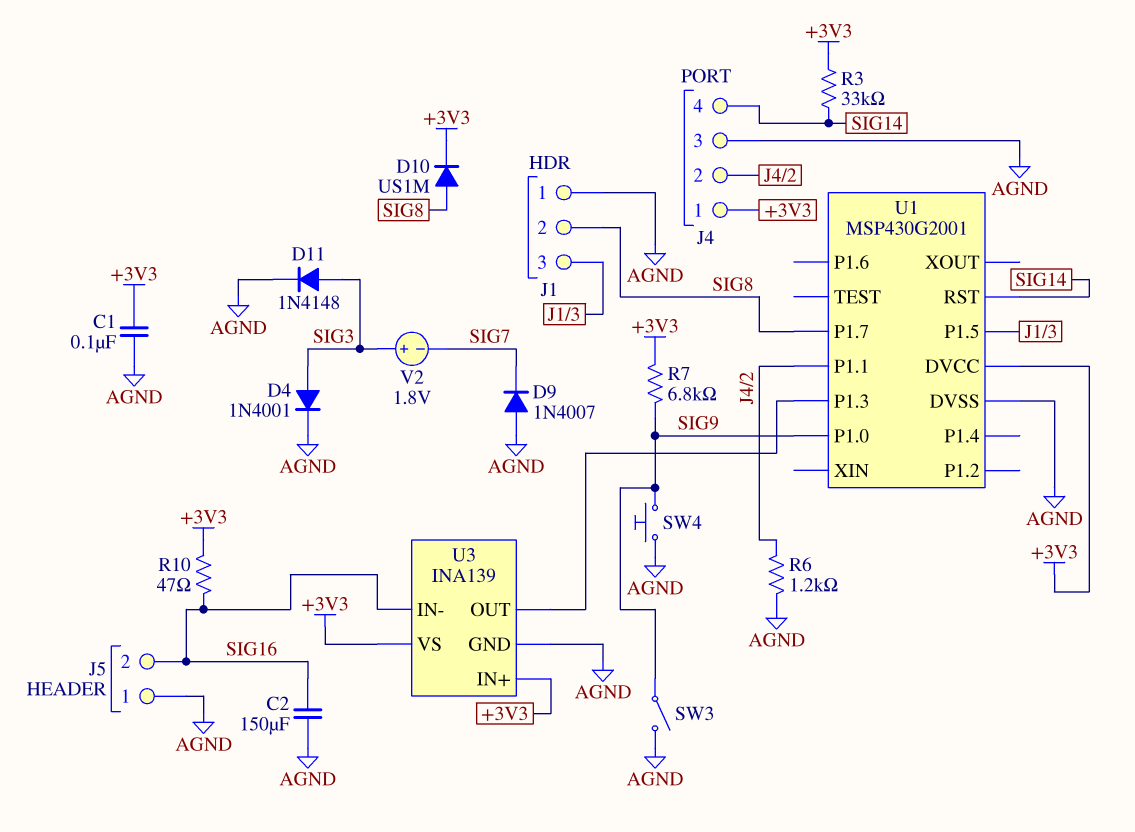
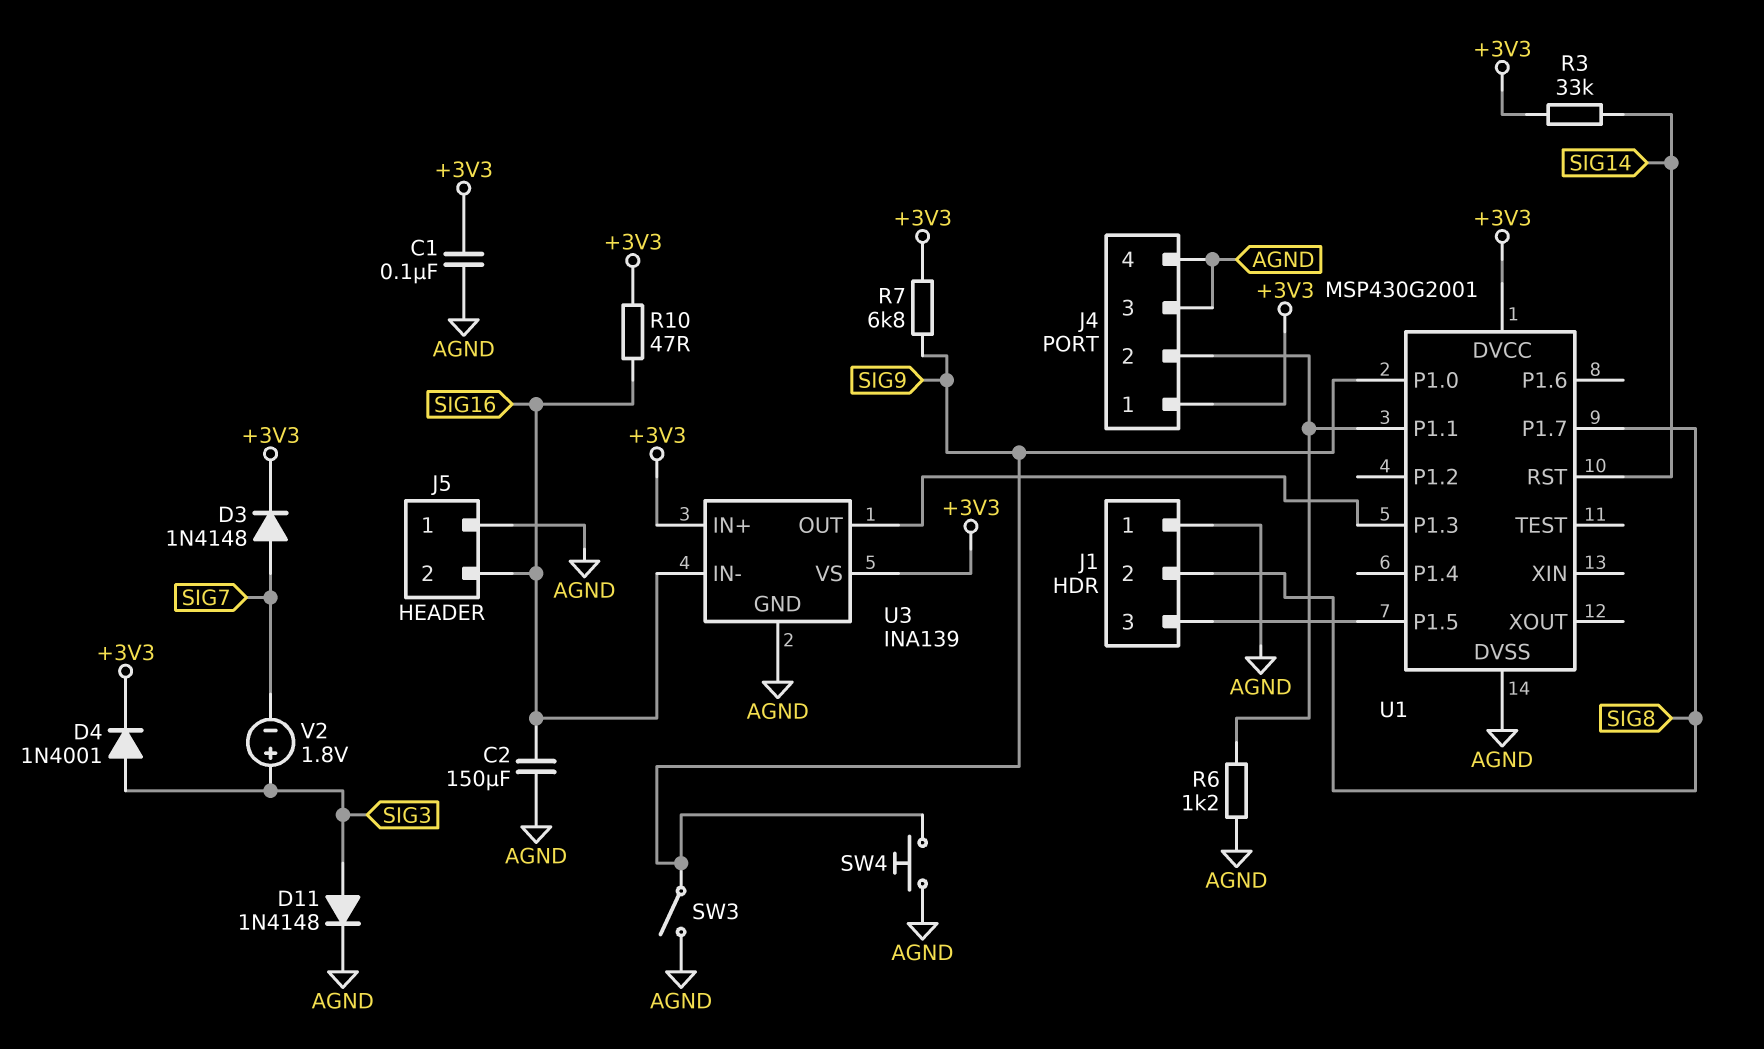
D3: none -> diode 1N4148 (A SIG7, K +3V3)
D4: diode 1N4001 (A SIG3, K AGND) -> diode 1N4001 (A SIG3, K +3V3)
D9: diode 1N4007 (A AGND, K SIG7) -> none
D10: diode US1M (A SIG8, K +3V3) -> none
J4 pin 4: SIG14 -> AGND

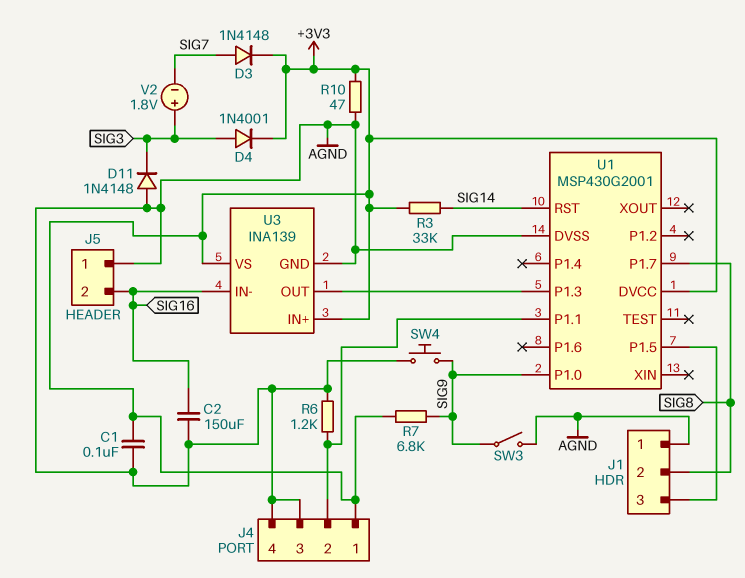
D11: diode 1N4148 (A SIG3, K AGND) -> diode 1N4148 (A AGND, K SIG3)
R10: 47 (+3V3, SIG16) -> 47 (+3V3, AGND)

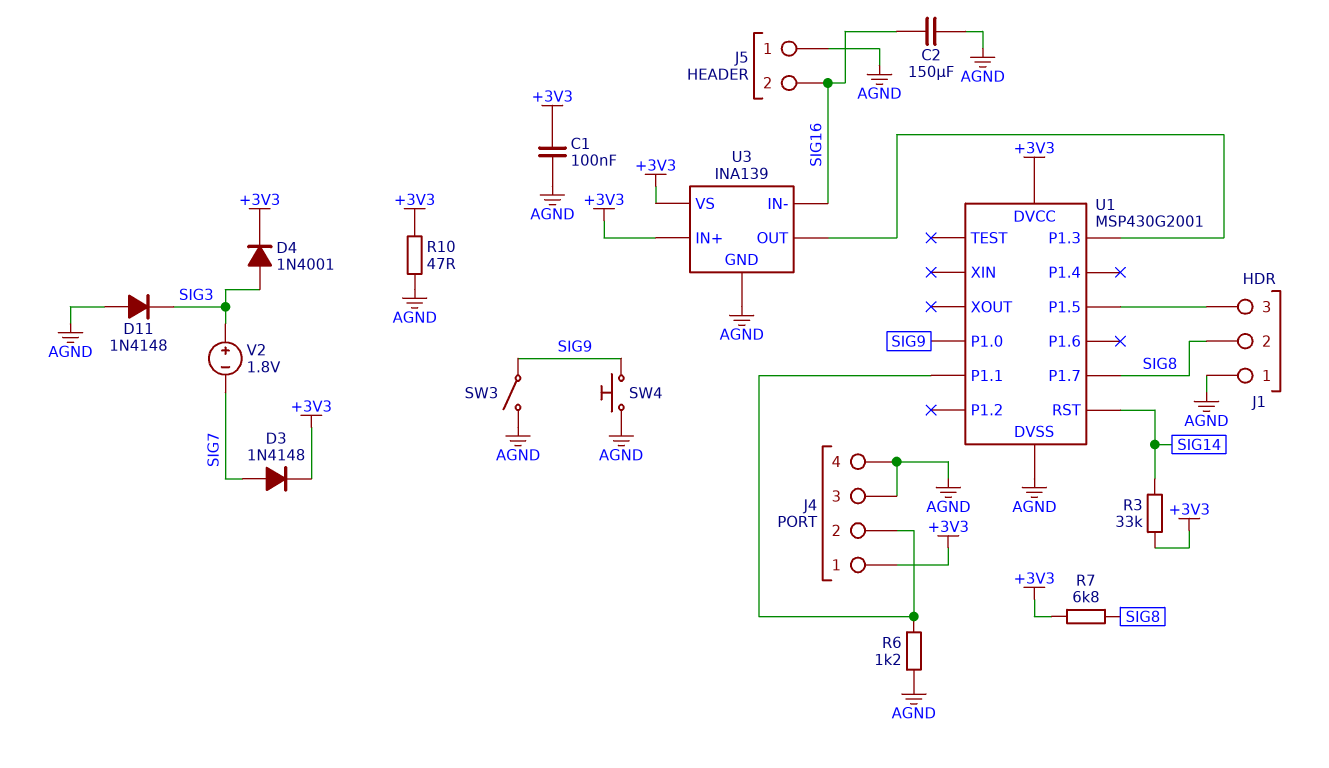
R7: 6.8k (+3V3, SIG9) -> 6.8k (+3V3, SIG8)

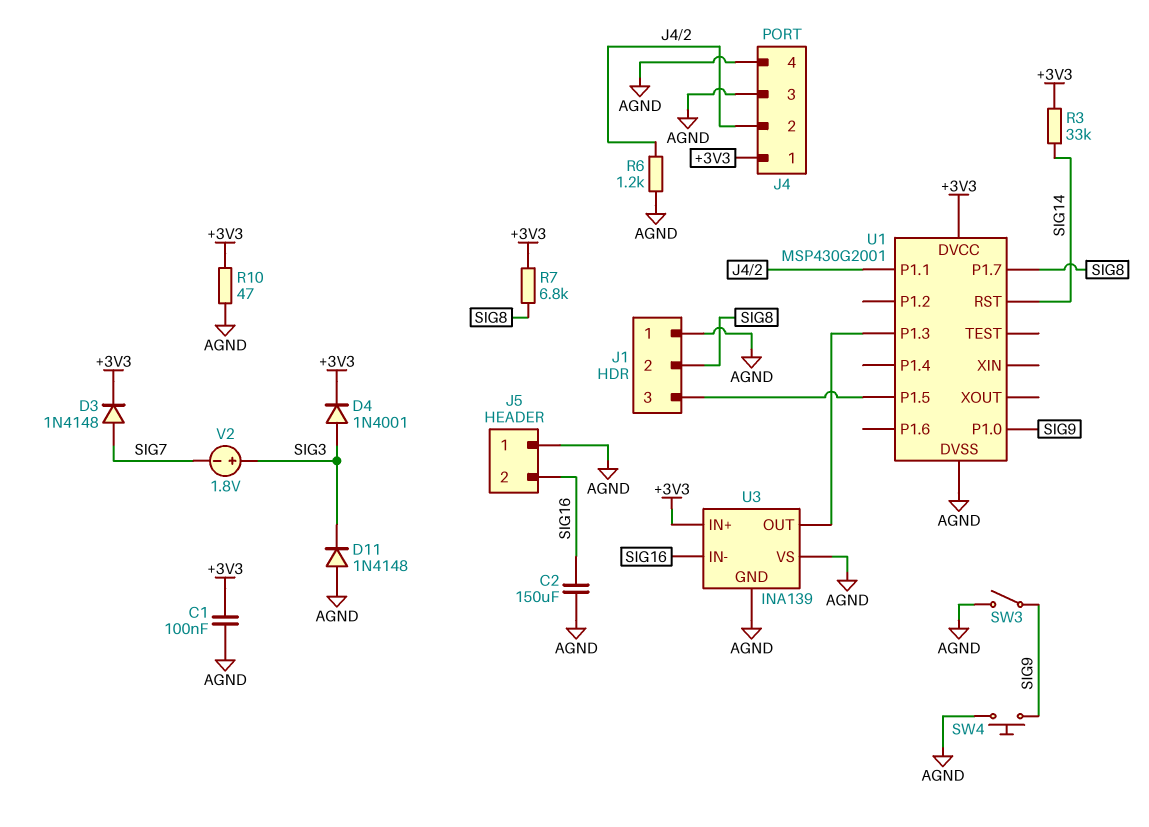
U3 pin VS: +3V3 -> AGND

